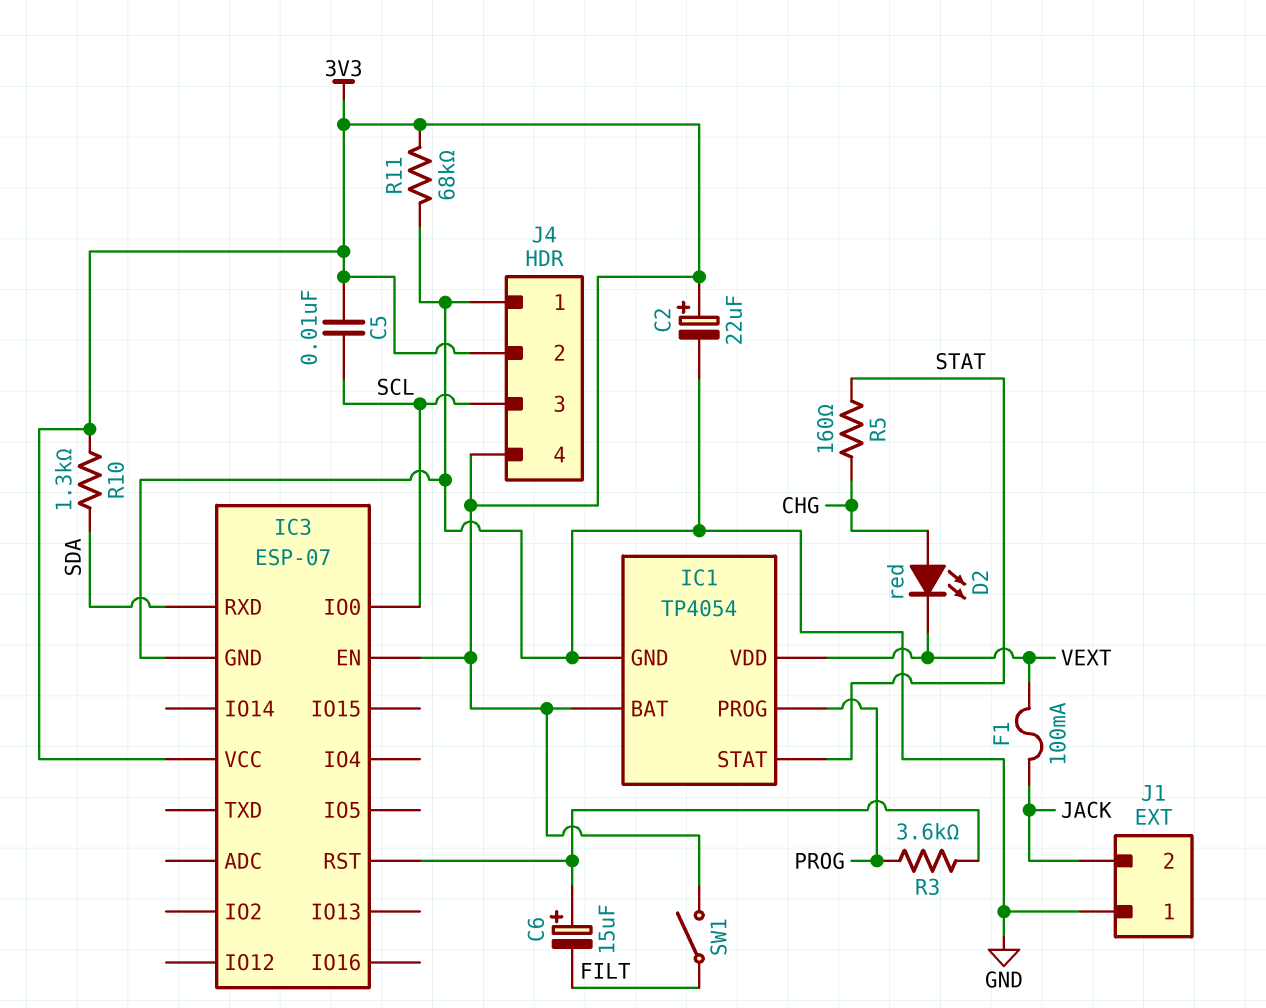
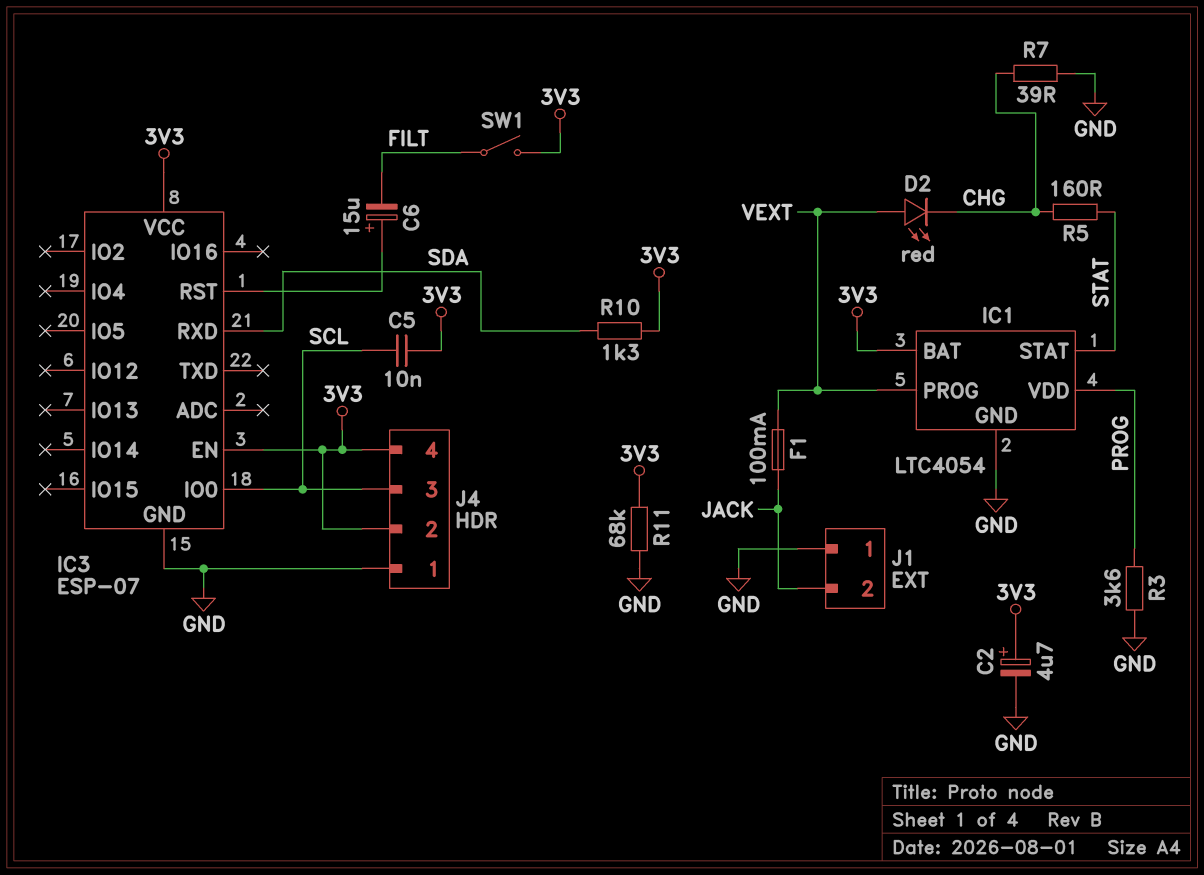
C2: 22uF (plus 3V3, minus GND) -> 4.7uF (plus 3V3, minus GND)
D2: LED red (A CHG, K VEXT) -> LED red (A VEXT, K CHG)
IC1: TP4054 -> LTC4054
IC1 pin PROG: PROG -> VEXT
IC1 pin VDD: VEXT -> PROG
R3: 3.6k (IC3/RST, PROG) -> 3.6k (GND, PROG)
R7: none -> 39 (CHG, GND)

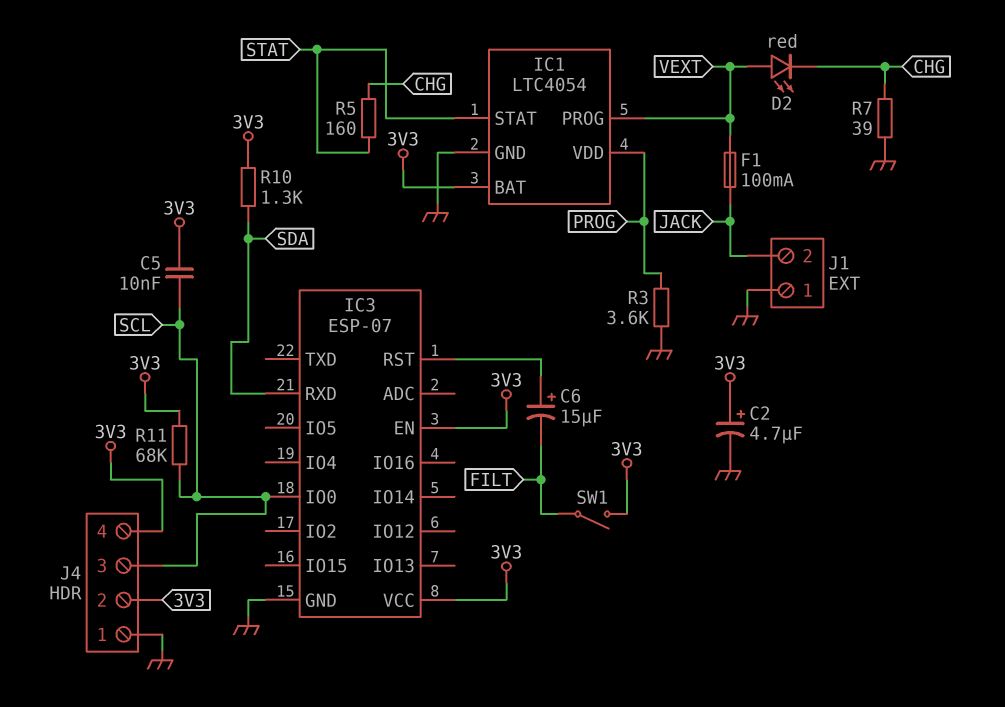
R11: 68k (3V3, GND) -> 68k (3V3, SCL)

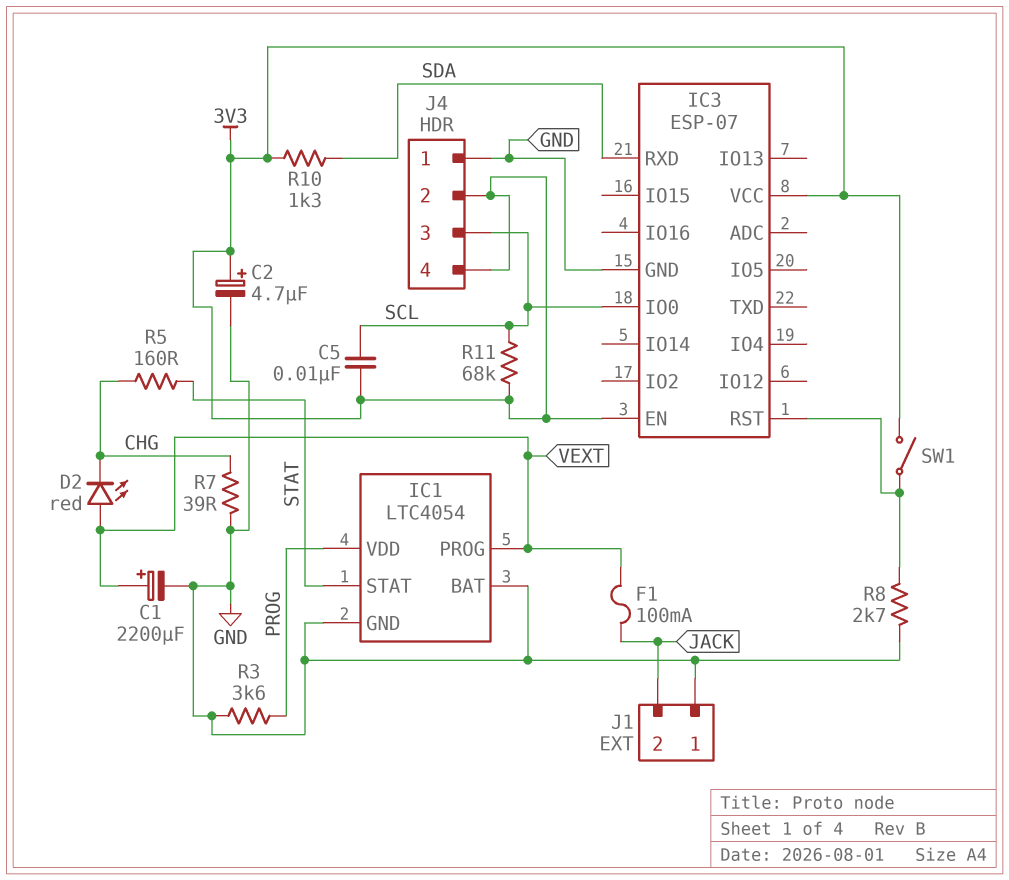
C1: none -> 2200uF (plus VEXT, minus GND)
C6: 15uF (plus IC3/RST, minus FILT) -> none
IC1 pin BAT: 3V3 -> GND
R8: none -> 2.7k (GND, IC3/RST)
SW1: switch (3V3, FILT) -> switch (3V3, IC3/RST)

